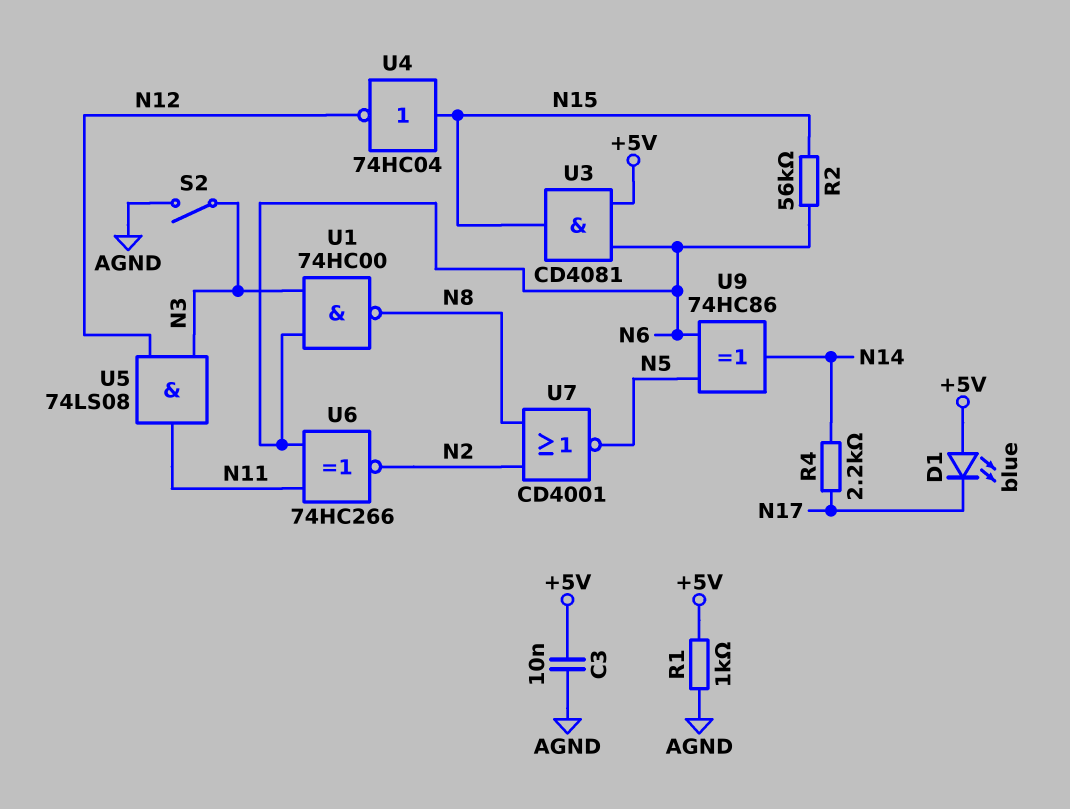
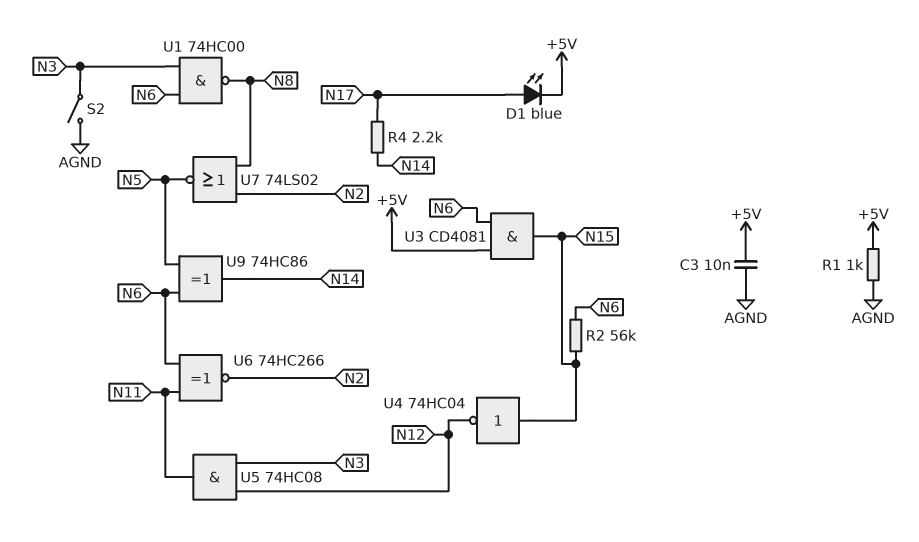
D1: LED blue (A +5V, K N17) -> LED blue (A N17, K +5V)
U5: AND 74LS08 (in N3, in N12, out N11) -> AND 74HC08 (in N3, in N12, out N11)
U7: NOR CD4001 (in N2, in N8, out N5) -> NOR 74LS02 (in N2, in N8, out N5)

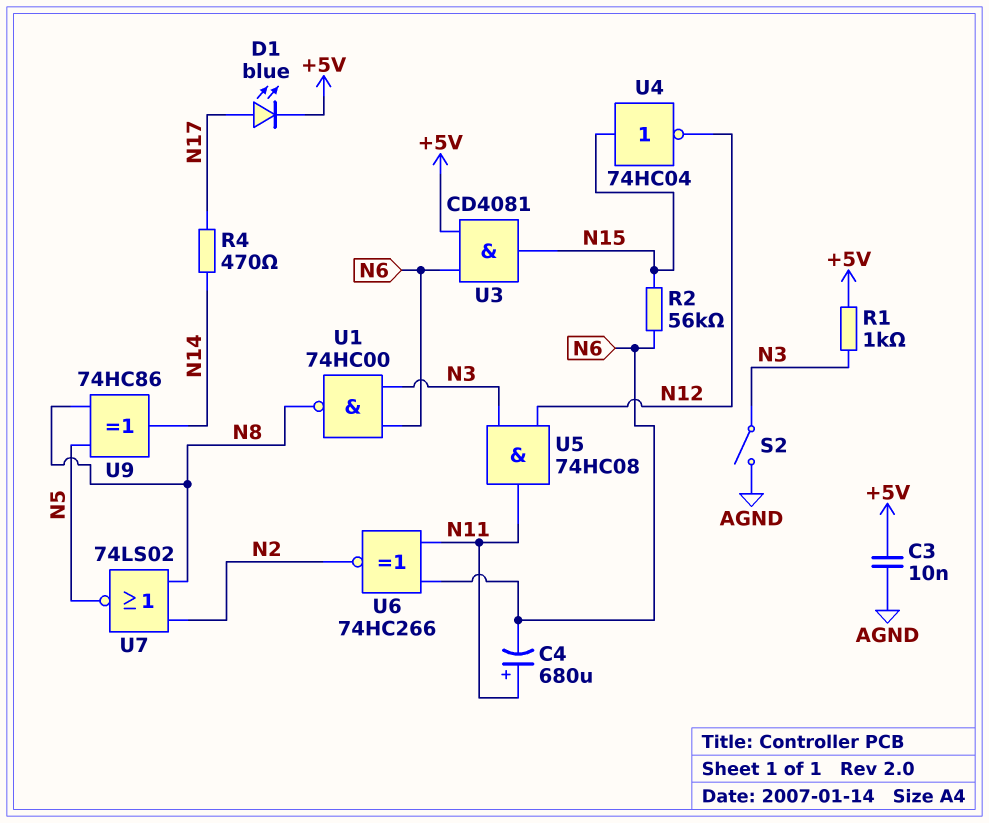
C4: none -> 680uF (plus N11, minus N6)
R1: 1k (+5V, AGND) -> 1k (+5V, N3)
R4: 2.2k (N14, N17) -> 470 (N14, N17)
U9: XOR 74HC86 (in N5, in N6, out N14) -> XOR 74HC86 (in N5, in N8, out N14)

